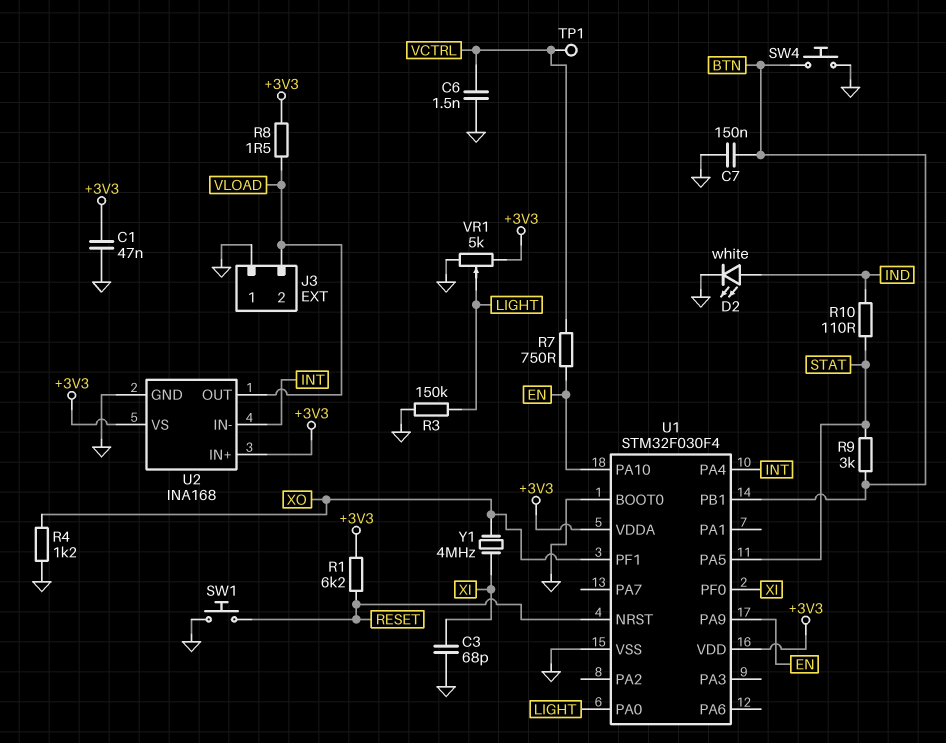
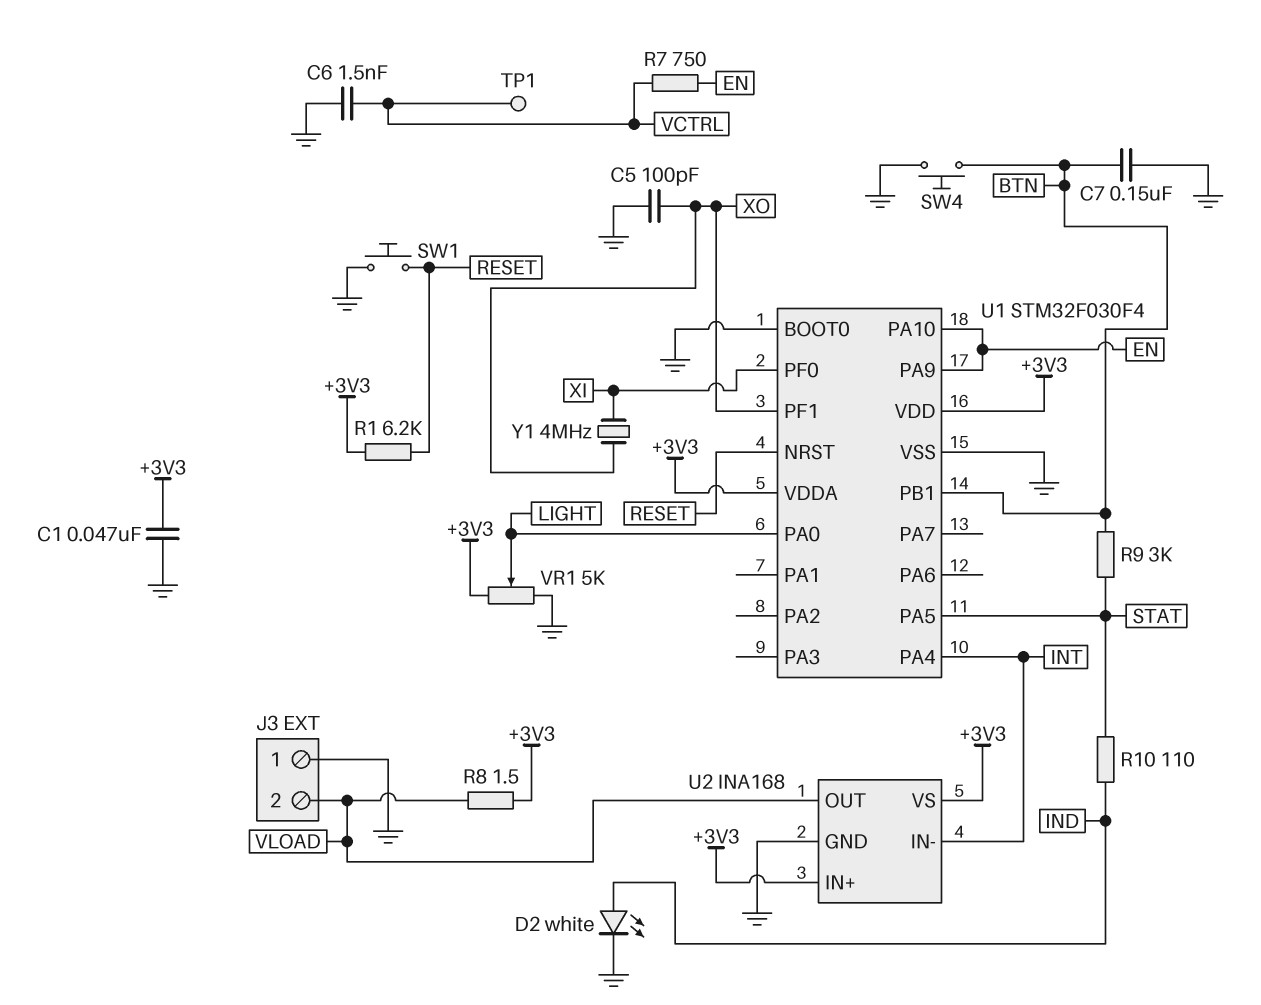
C3: 68pF (GND, XI) -> none
C5: none -> 100pF (GND, XO)
R3: 150k (GND, LIGHT) -> none
R4: 1.2k (GND, XO) -> none

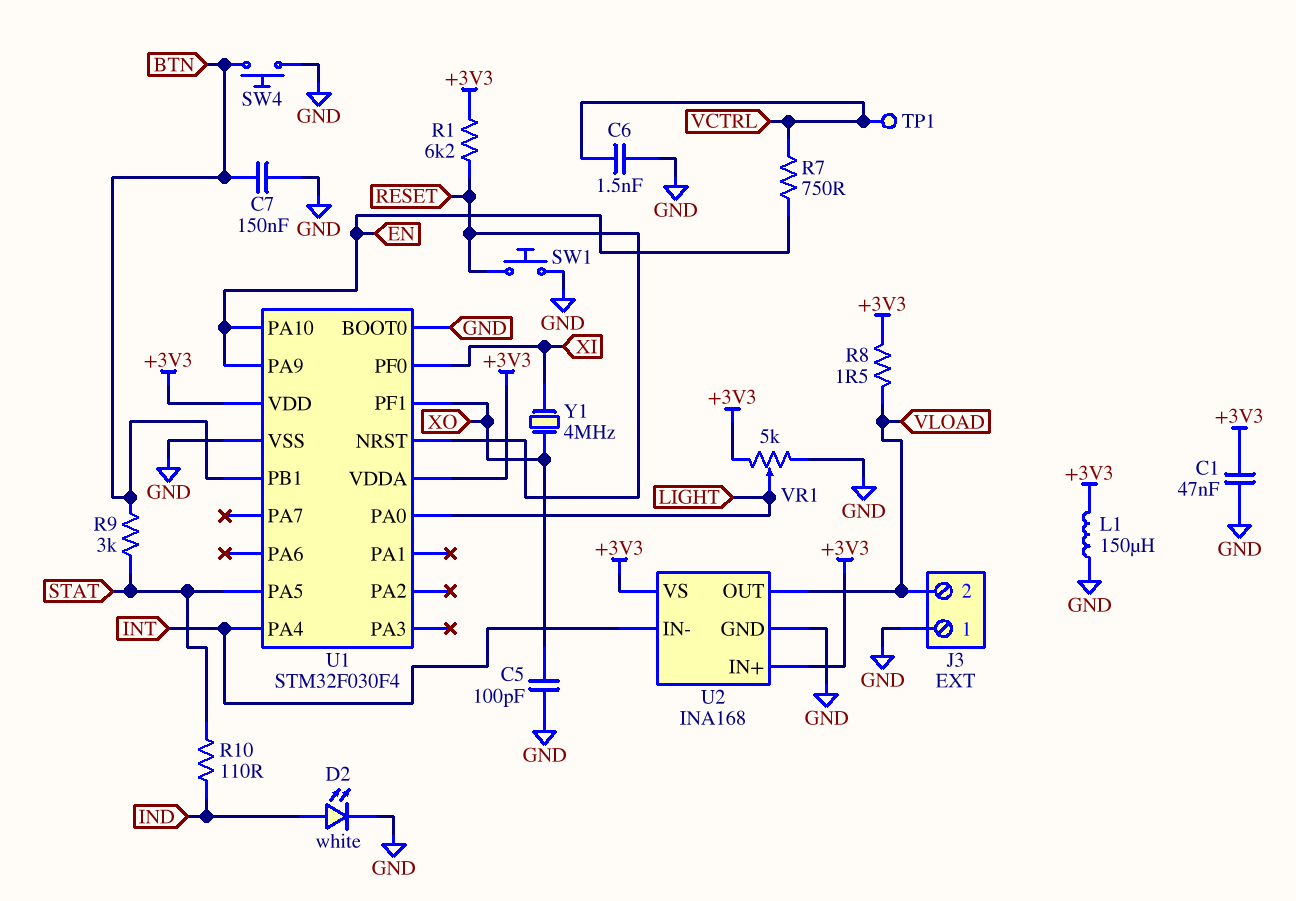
L1: none -> 150uH (+3V3, GND)

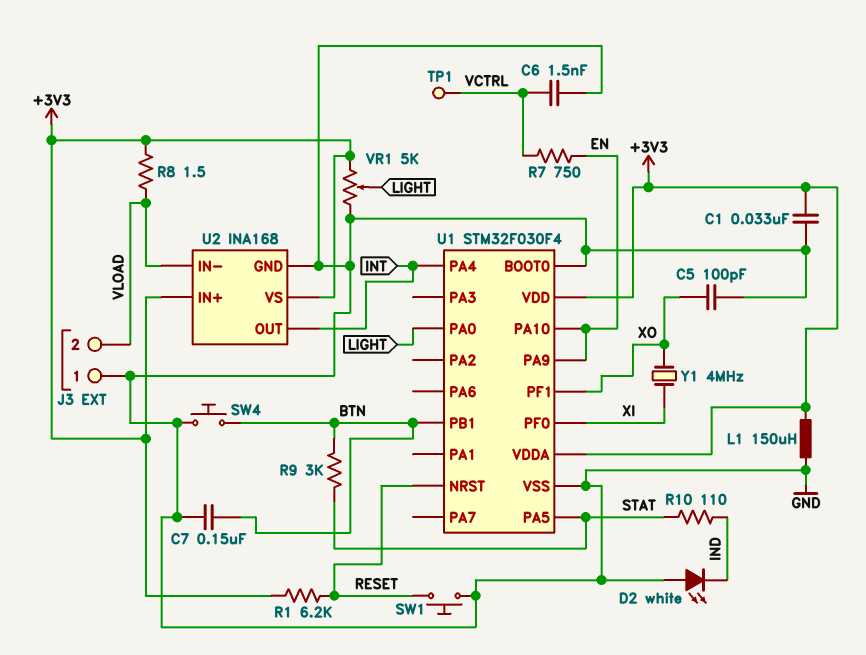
C1: 47nF (+3V3, GND) -> 33nF (+3V3, GND)
D2: LED white (A IND, K GND) -> LED white (A GND, K IND)
U2 pin IN-: INT -> VLOAD
U2 pin OUT: VLOAD -> INT

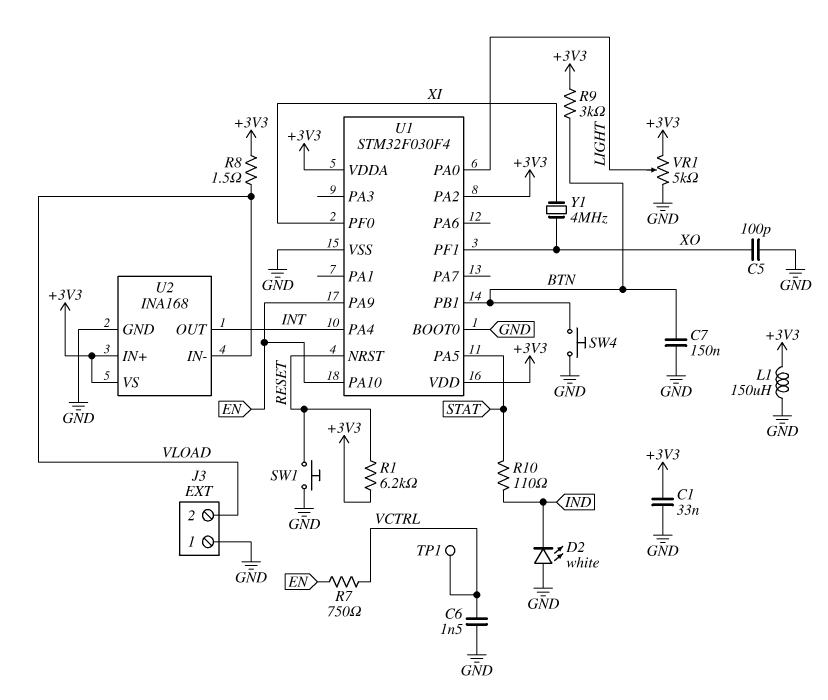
R9: 3k (BTN, STAT) -> 3k (+3V3, BTN)
U1 pin PA2: none -> +3V3

